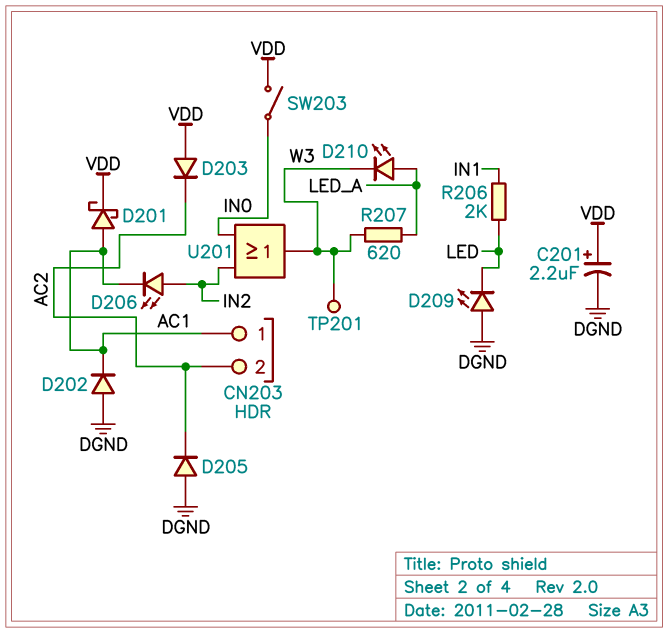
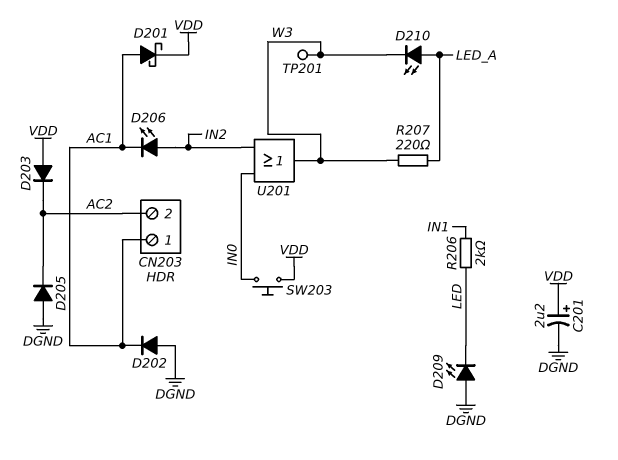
R207: 620 (LED_A, W3) -> 220 (LED_A, W3)
SW203: switch (IN0, VDD) -> button (IN0, VDD)

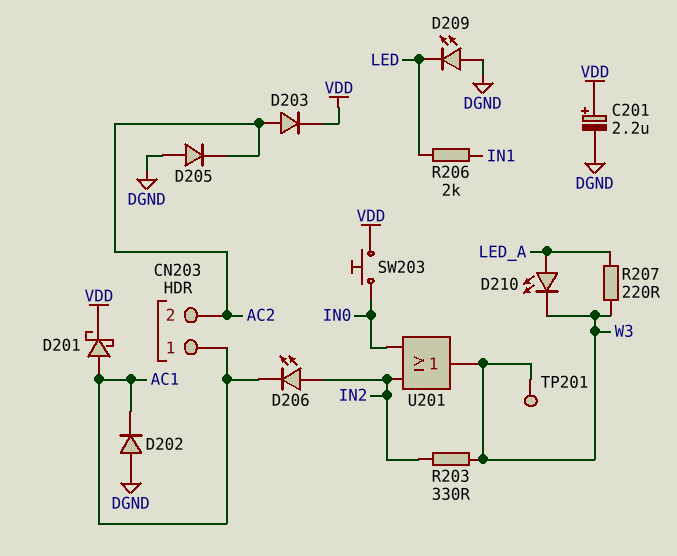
D203: diode (A VDD, K AC2) -> diode (A AC2, K VDD)
R203: none -> 330 (IN2, W3)

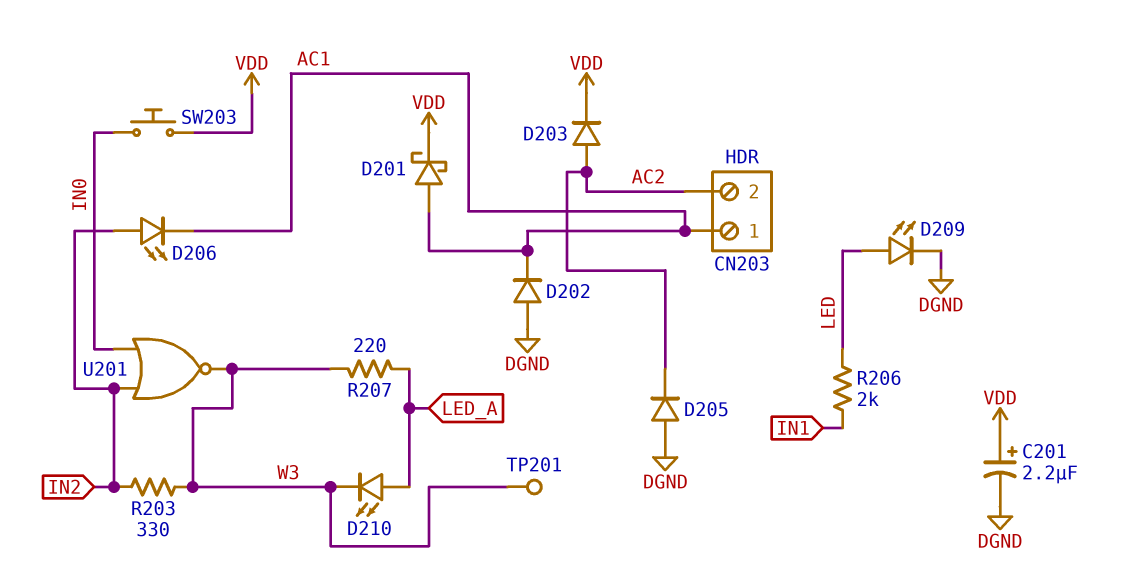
D209: LED (A DGND, K LED) -> LED (A LED, K DGND)
U201: OR (in IN0, in IN2, out W3) -> NOR (in IN0, in IN2, out W3)

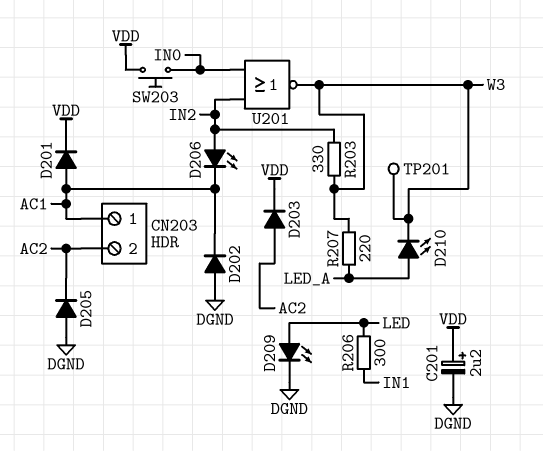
D201: schottky (A AC1, K VDD) -> diode (A AC1, K VDD)
R206: 2k (IN1, LED) -> 300 (IN1, LED)

